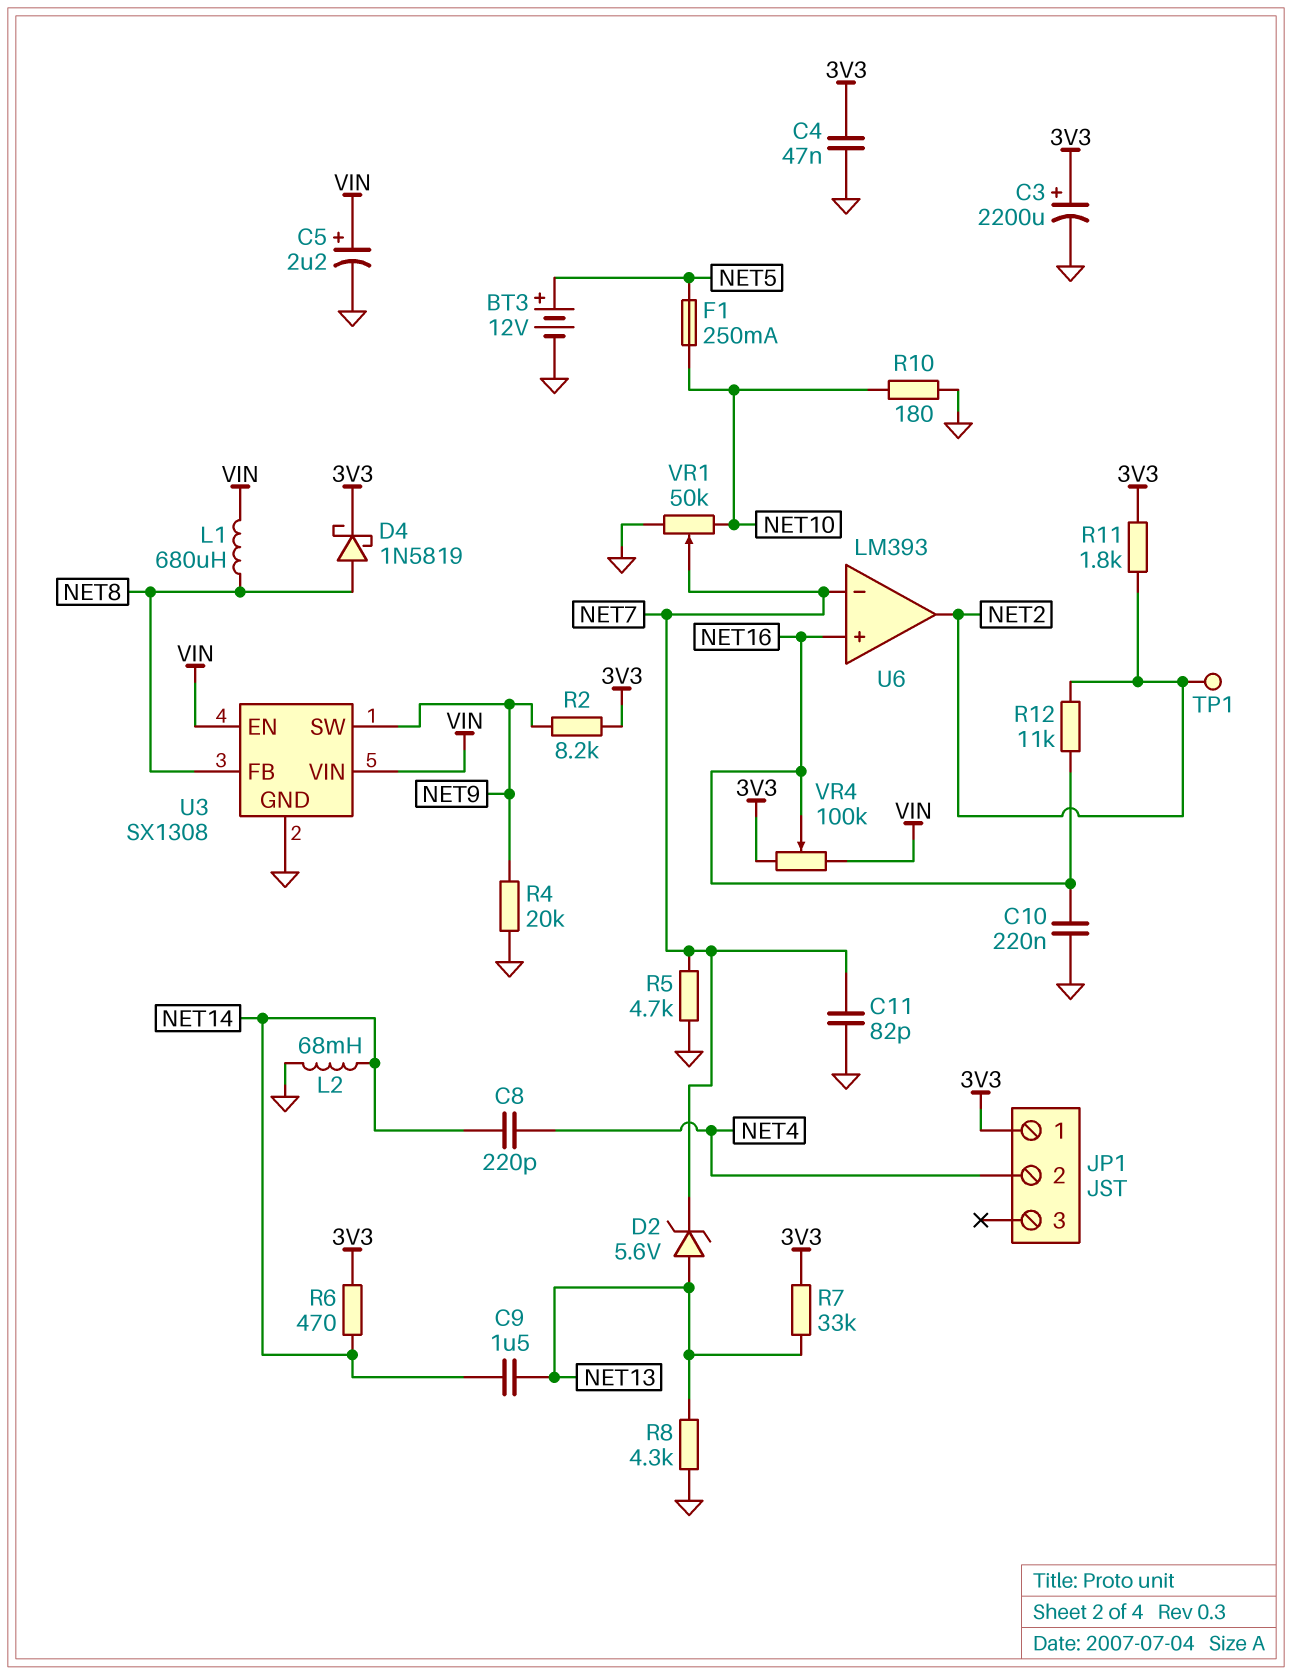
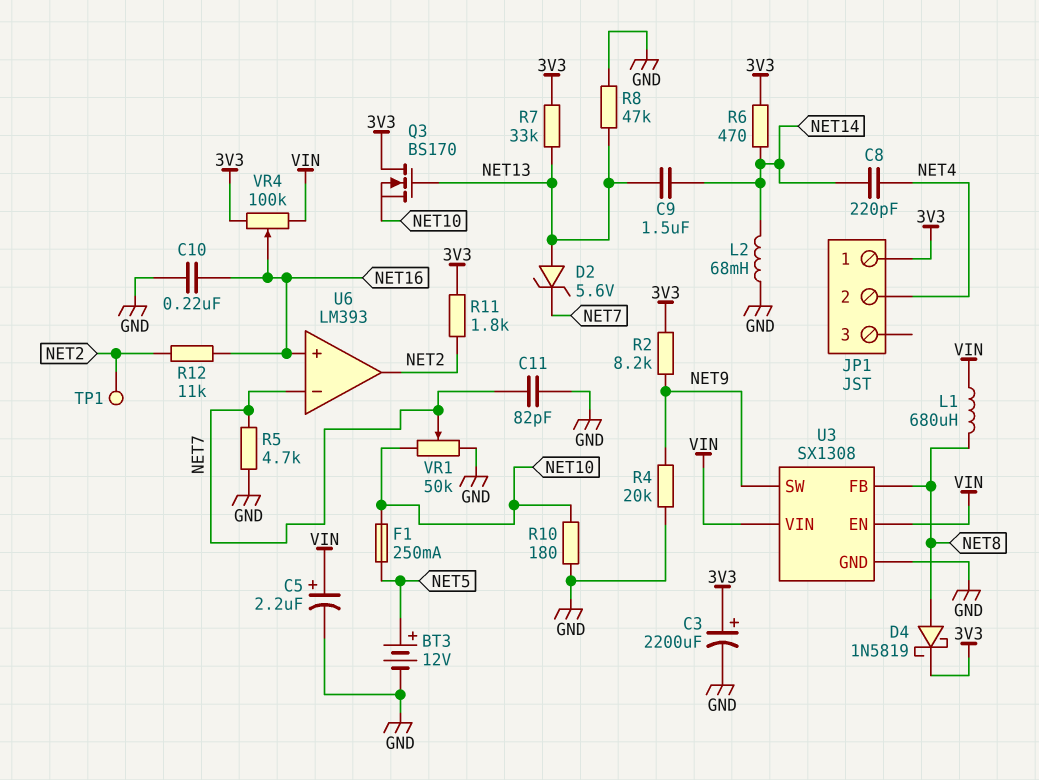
C4: 47nF (3V3, GND) -> none
Q3: none -> NMOS BS170 (G NET13, D 3V3, S NET10)
R8: 4.3k (GND, NET13) -> 47k (GND, NET13)

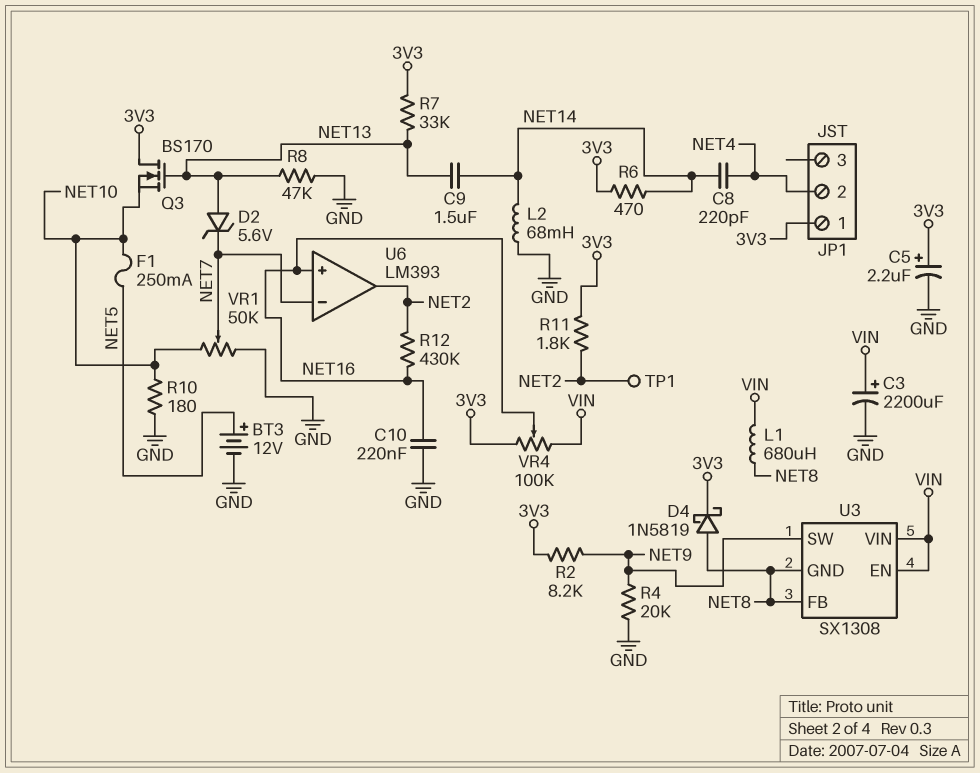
C3: 2200uF (plus 3V3, minus GND) -> 2200uF (plus VIN, minus GND)
C5: 2.2uF (plus VIN, minus GND) -> 2.2uF (plus 3V3, minus GND)
C11: 82pF (GND, NET7) -> none
R5: 4.7k (GND, NET7) -> none
R12: 11k (NET2, NET16) -> 430k (NET2, NET16)
U3 pin GND: GND -> NET8

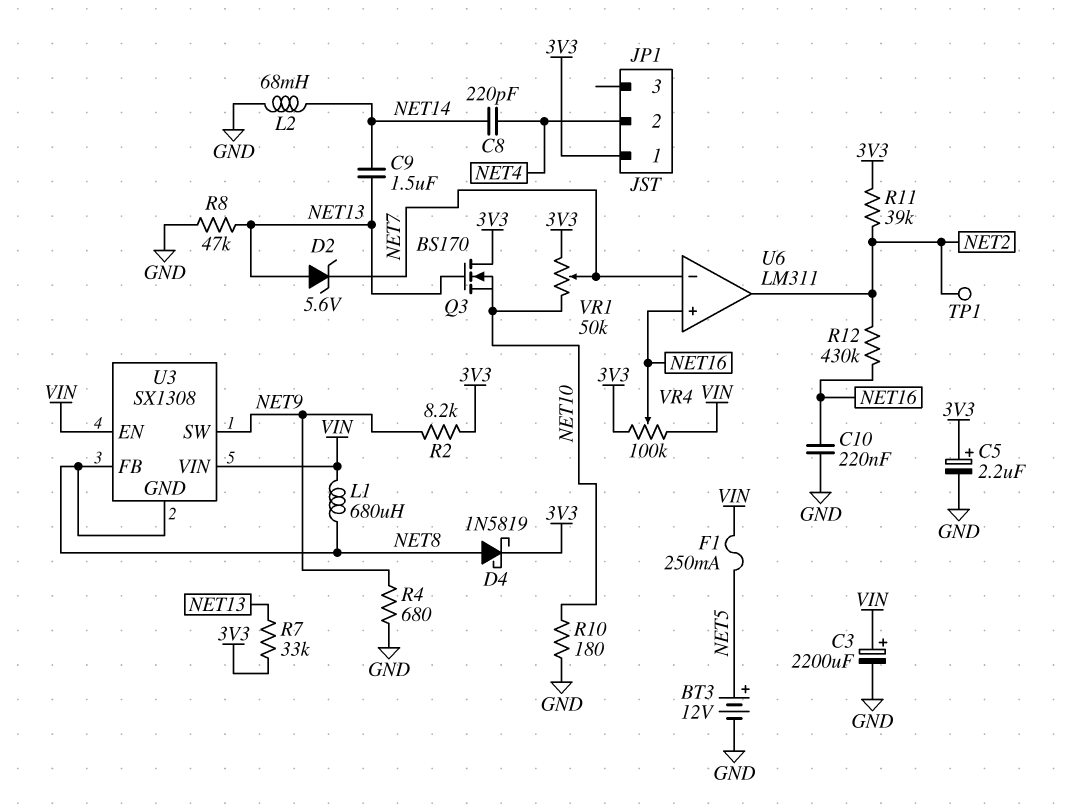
F1: 250mA (NET5, NET10) -> 250mA (NET5, VIN)
R4: 20k (GND, NET9) -> 680 (GND, NET9)
R6: 470 (3V3, NET14) -> none
R11: 1.8k (3V3, NET2) -> 39k (3V3, NET2)
U6: LM393 -> LM311
VR1: 50k (GND, NET10, wiper NET7) -> 50k (3V3, NET10, wiper NET7)

